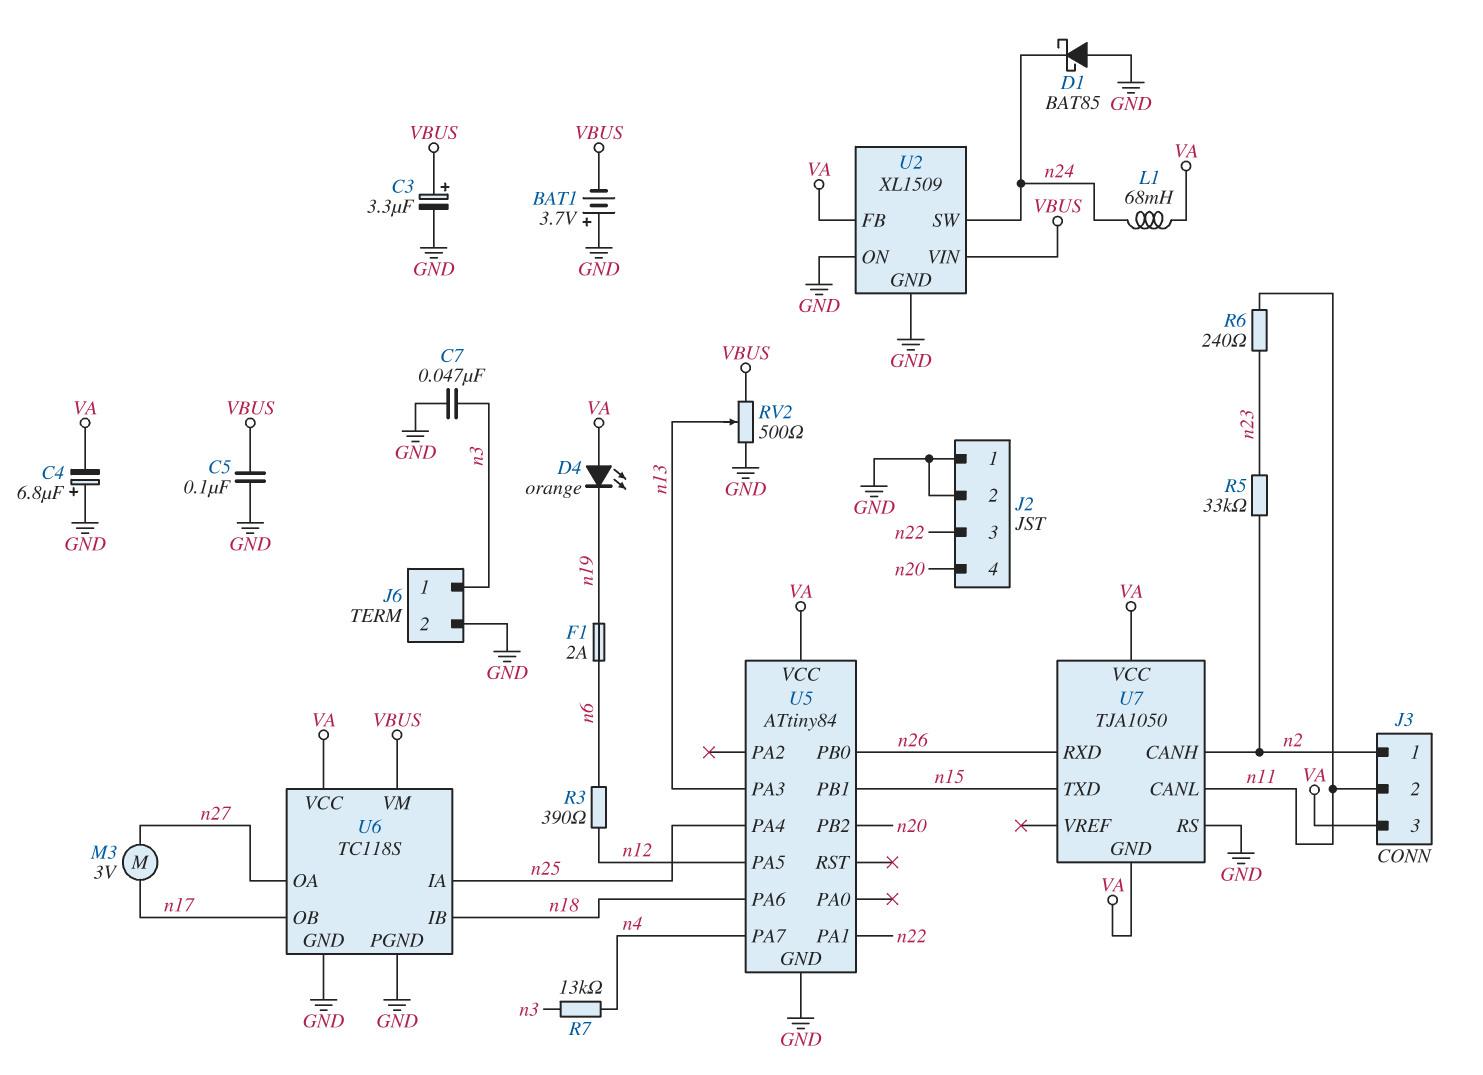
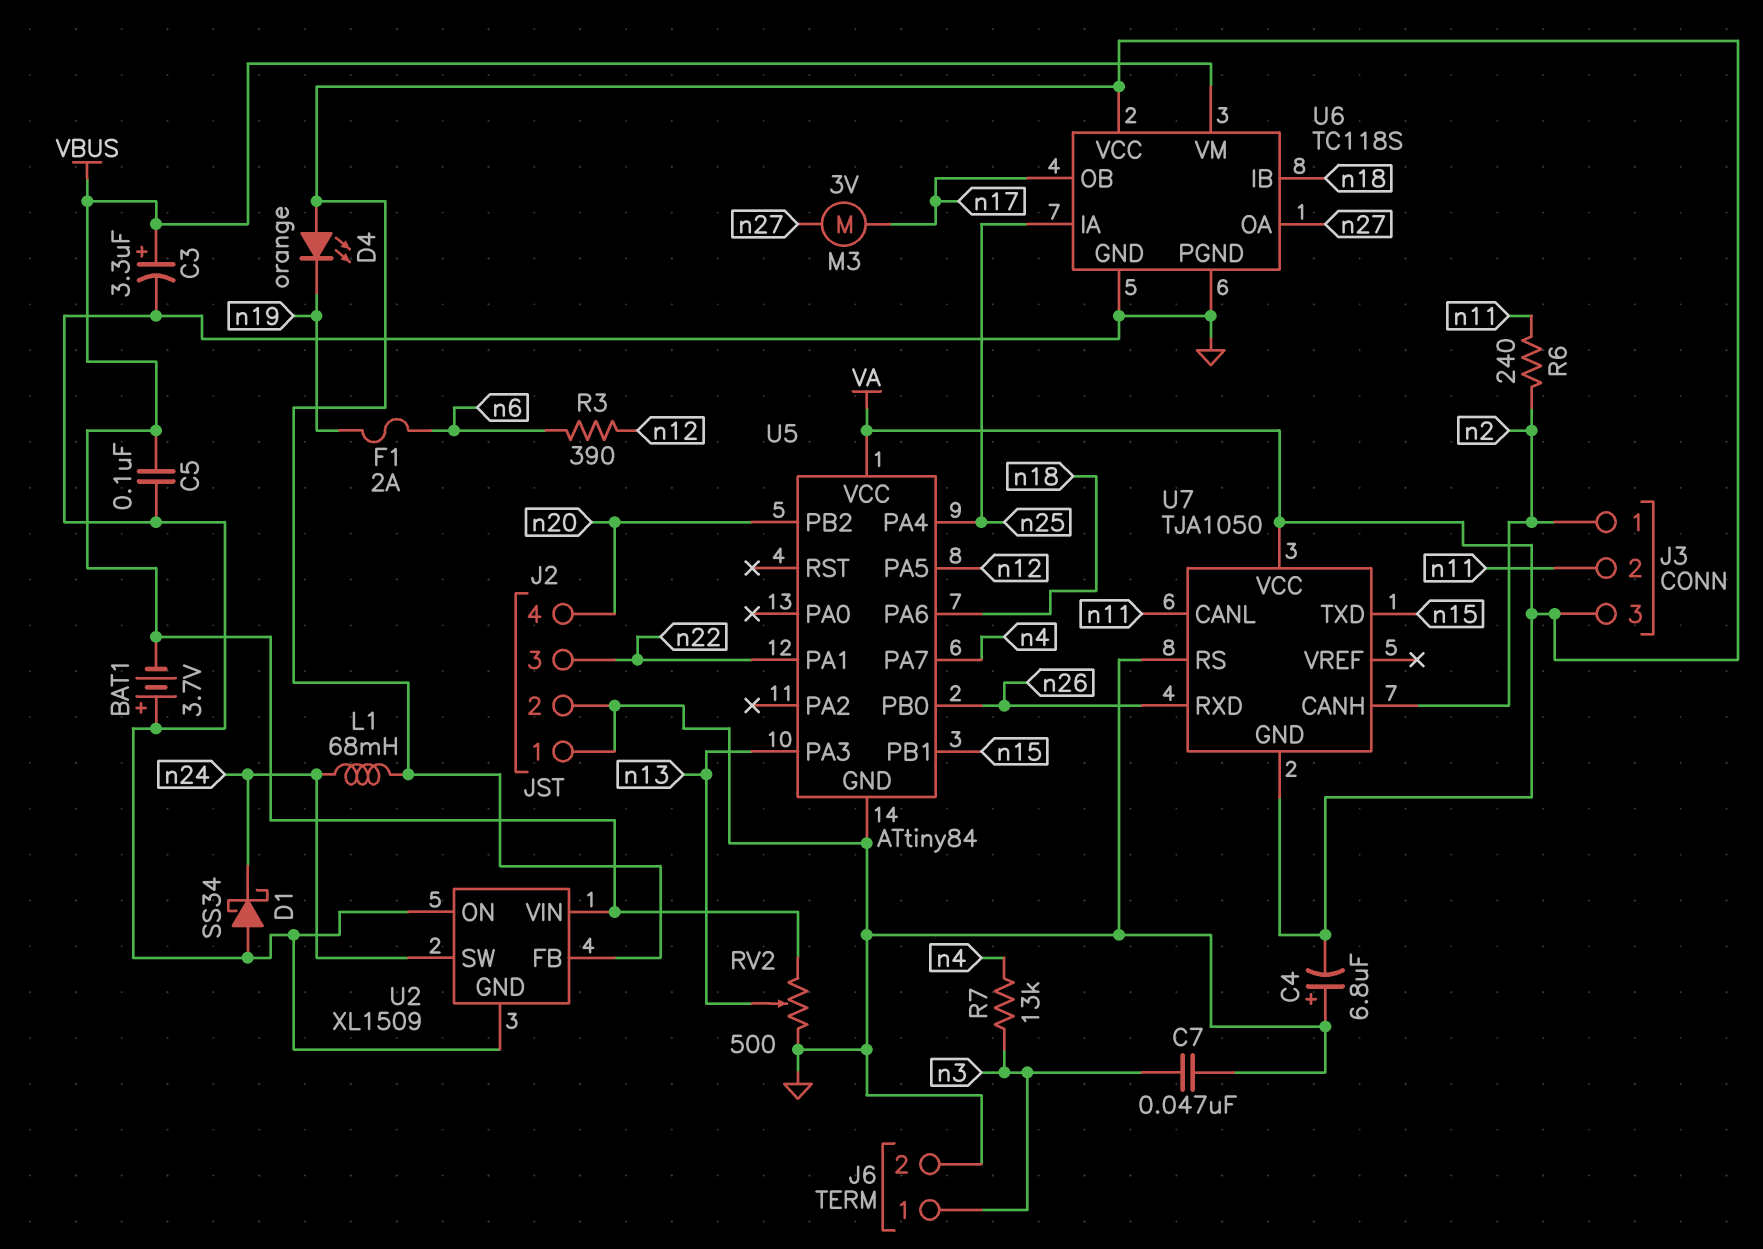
D1: schottky BAT85 (A GND, K n24) -> schottky SS34 (A GND, K n24)
R5: 33k (n2, n23) -> none
R6: 240 (n11, n23) -> 240 (n2, n11)

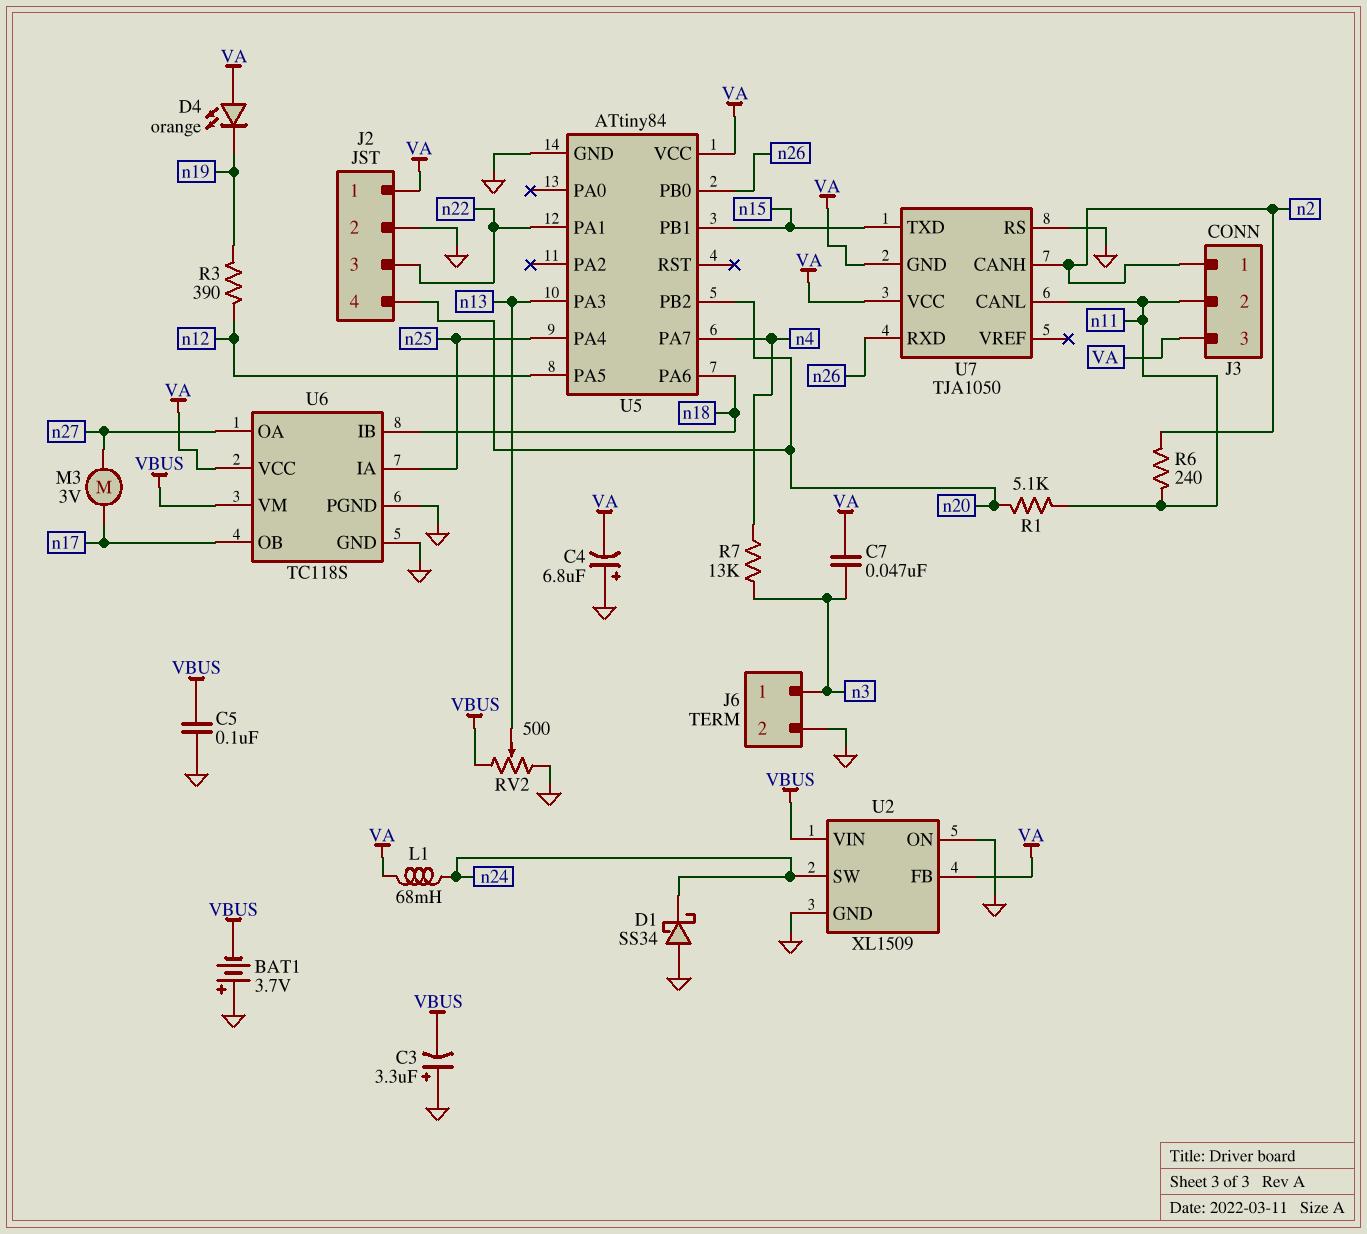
C3: 3.3uF (plus VBUS, minus GND) -> 3.3uF (plus GND, minus VBUS)
C7: 47nF (GND, n3) -> 47nF (VA, n3)
F1: 2A (n6, n19) -> none
J2 pin 1: GND -> VA
R1: none -> 5.1k (n11, n20)
R3: 390 (n6, n12) -> 390 (n12, n19)

